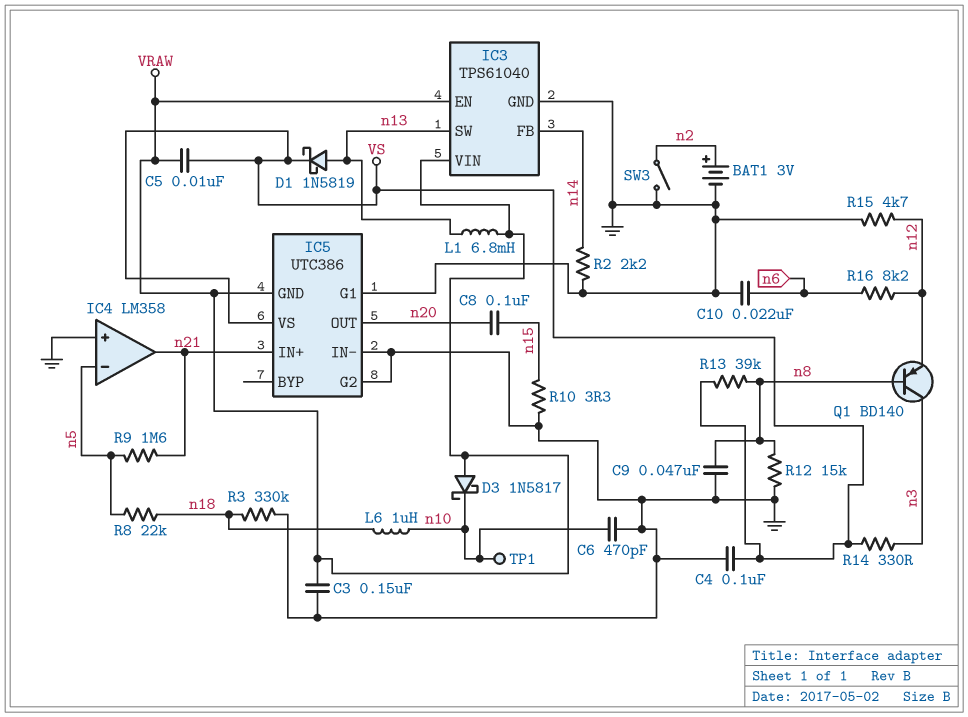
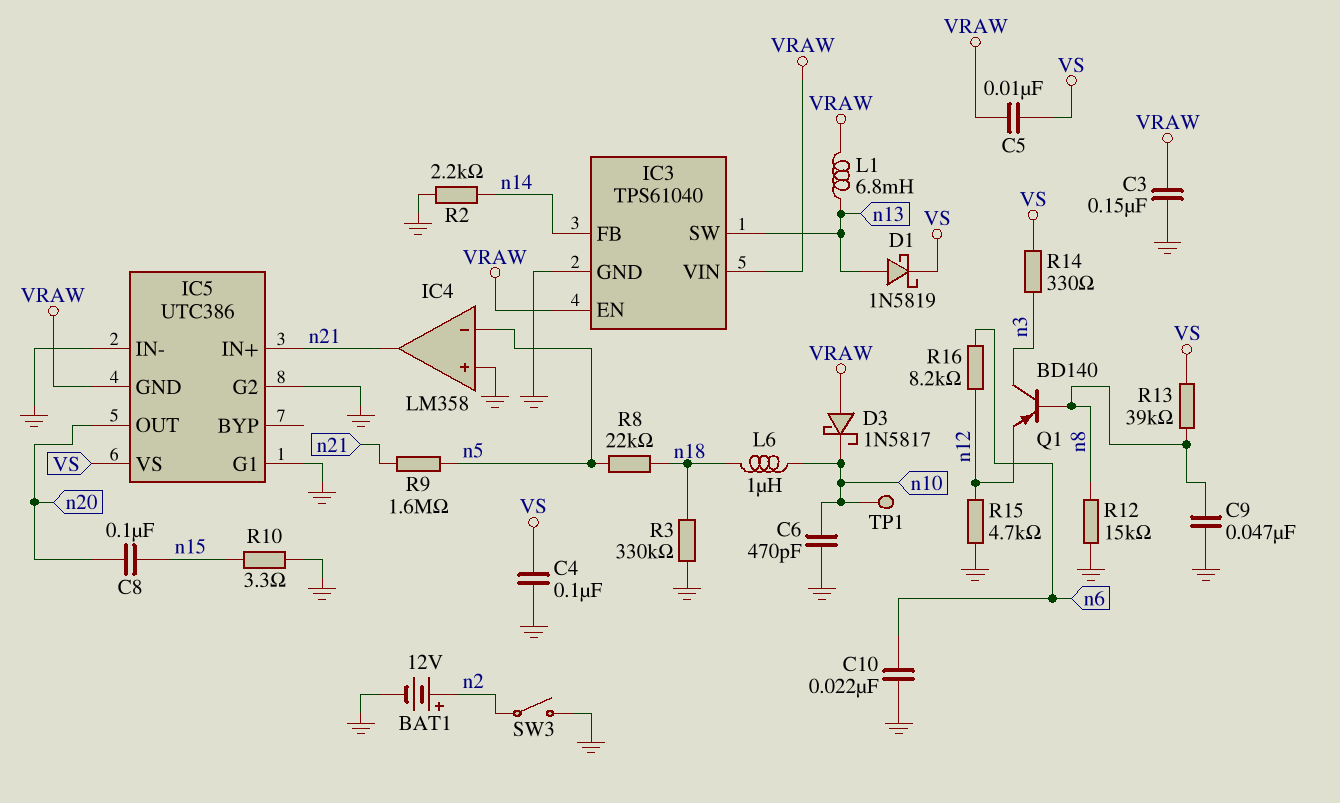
BAT1: 3V (plus n2, minus GND) -> 12V (plus n2, minus GND)

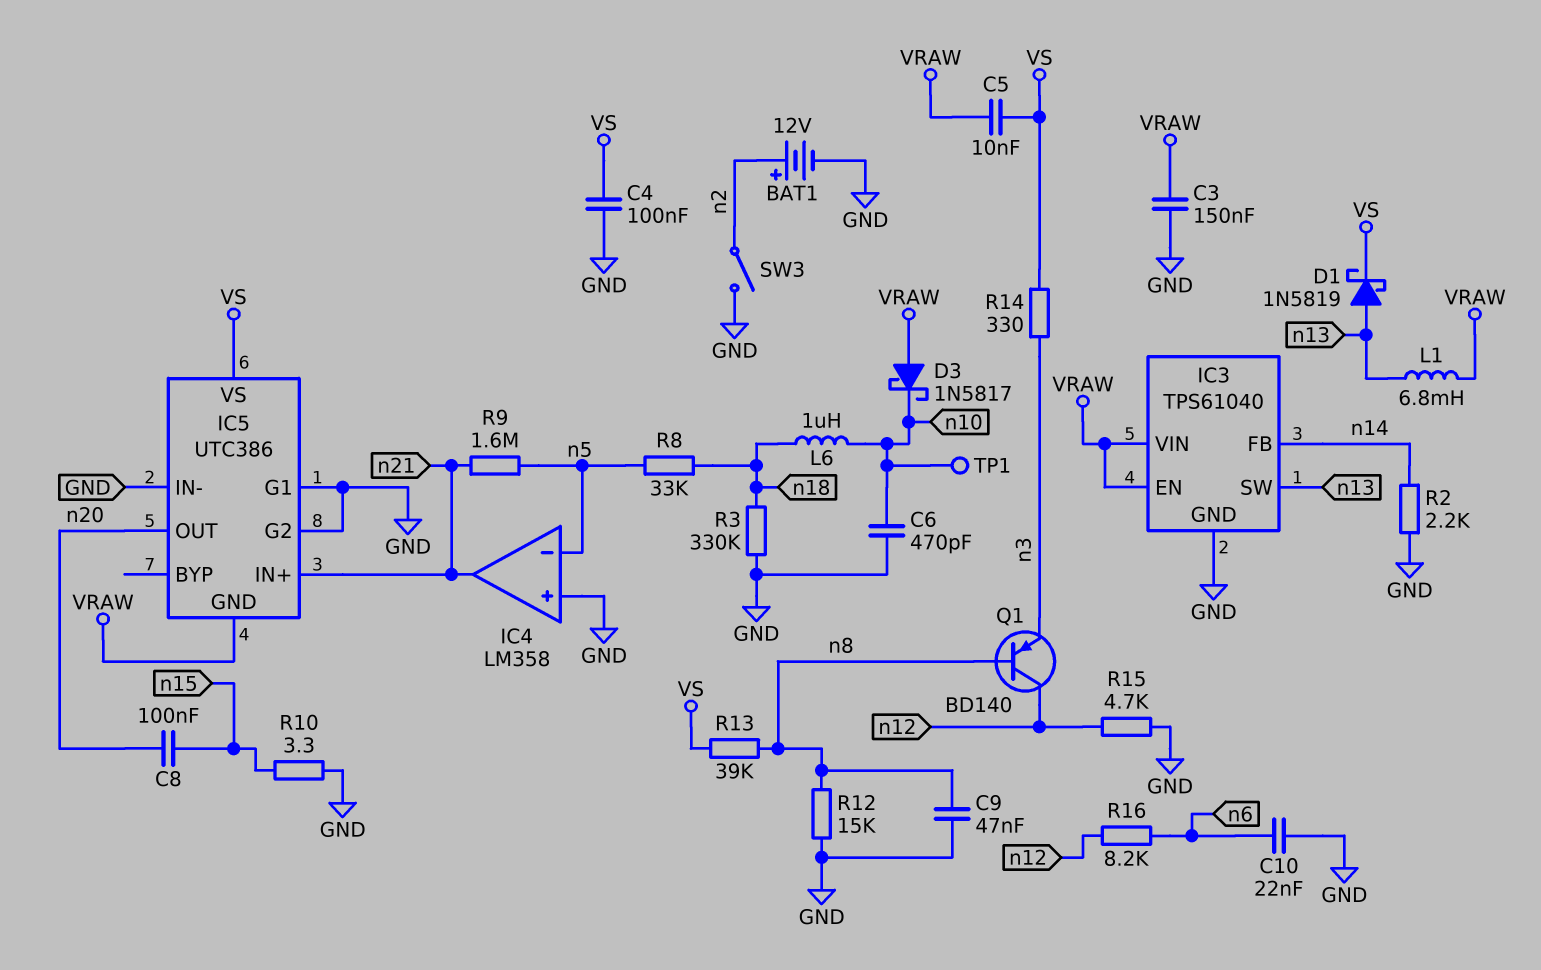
Q1: PNP BD140 (B n8, C n3, E n12) -> PNP BD140 (B n8, C n12, E n3)
R8: 22k (n5, n18) -> 33k (n5, n18)

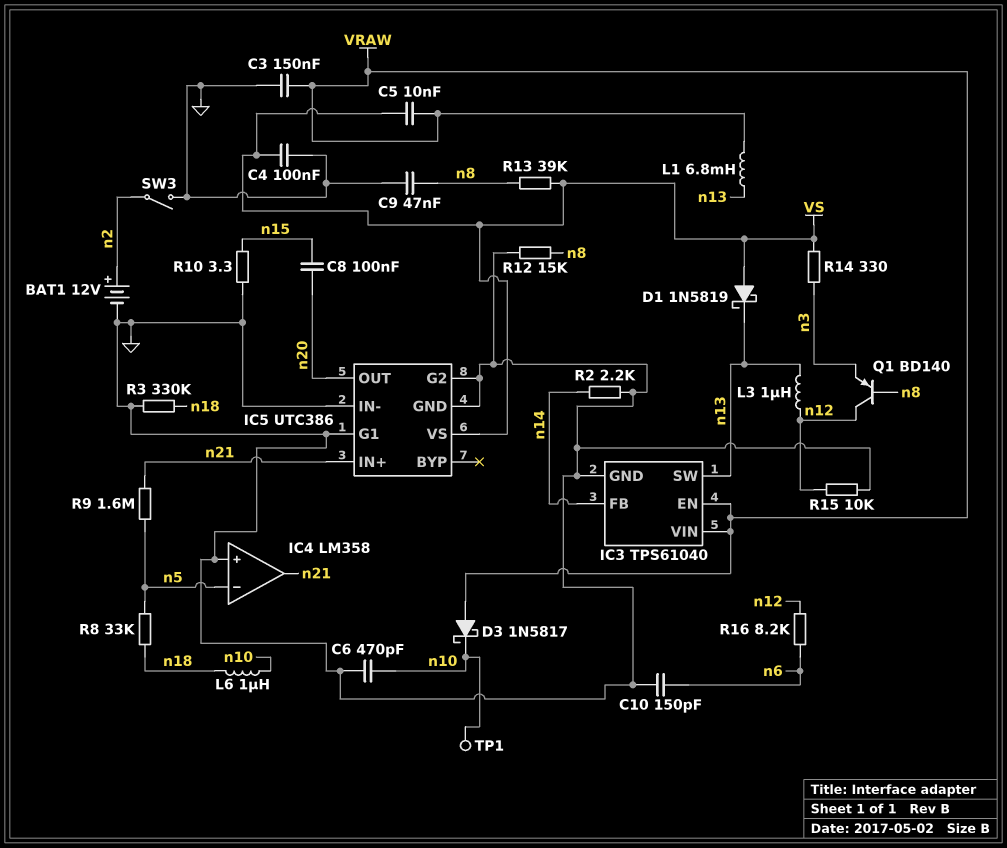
C10: 22nF (GND, n6) -> 150pF (GND, n6)
D1: schottky 1N5819 (A n13, K VS) -> schottky 1N5819 (A VS, K n13)
IC5 pin GND: VRAW -> GND
L3: none -> 1uH (n12, n13)
R15: 4.7k (GND, n12) -> 10k (GND, n12)

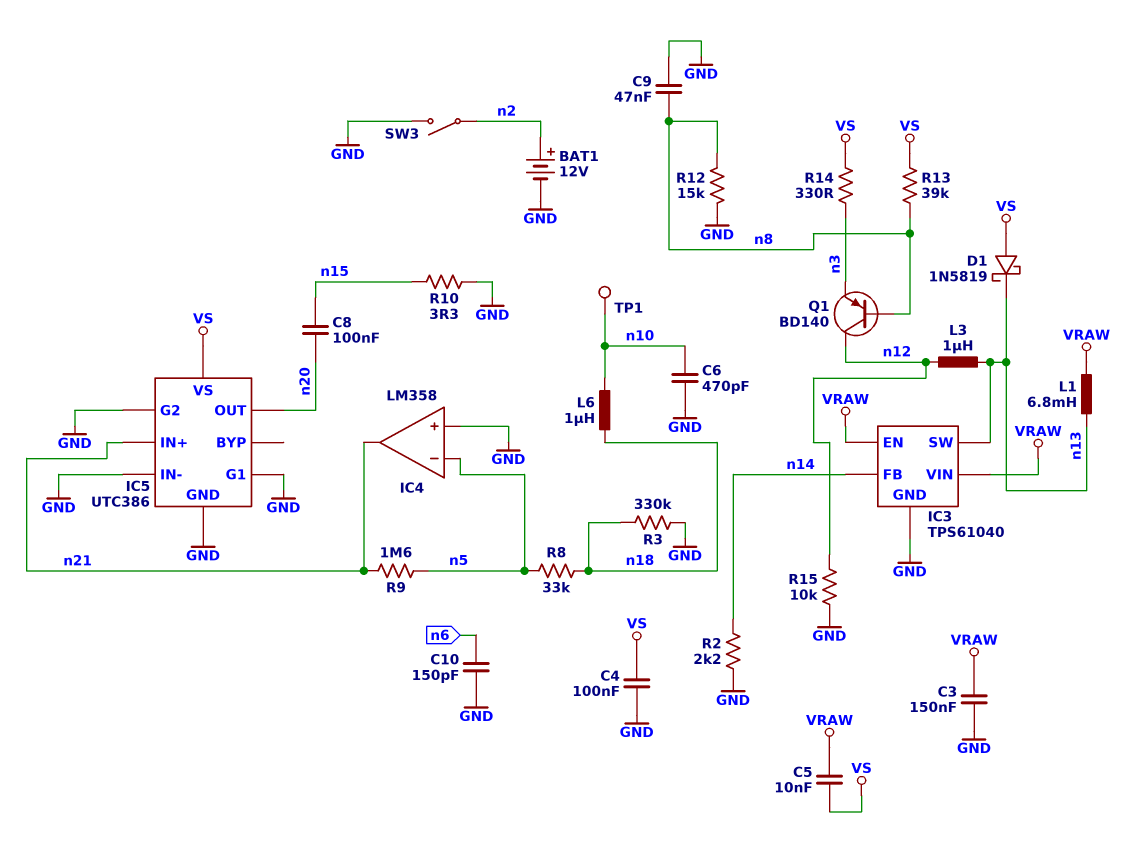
D3: schottky 1N5817 (A VRAW, K n10) -> none
R16: 8.2k (n6, n12) -> none

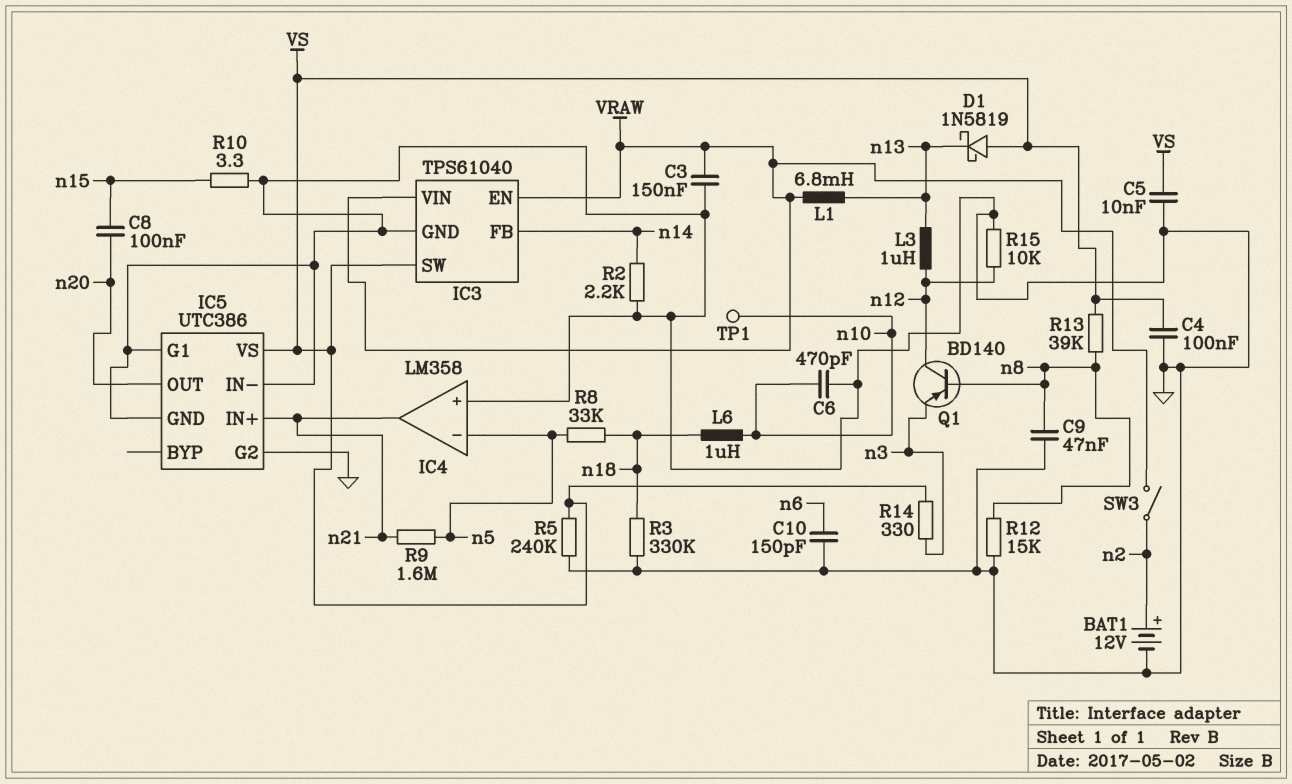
C5: 10nF (VRAW, VS) -> 10nF (GND, VS)
IC3 pin SW: n13 -> VS
R5: none -> 240k (GND, VS)
SW3: switch (GND, n2) -> switch (VRAW, n2)

